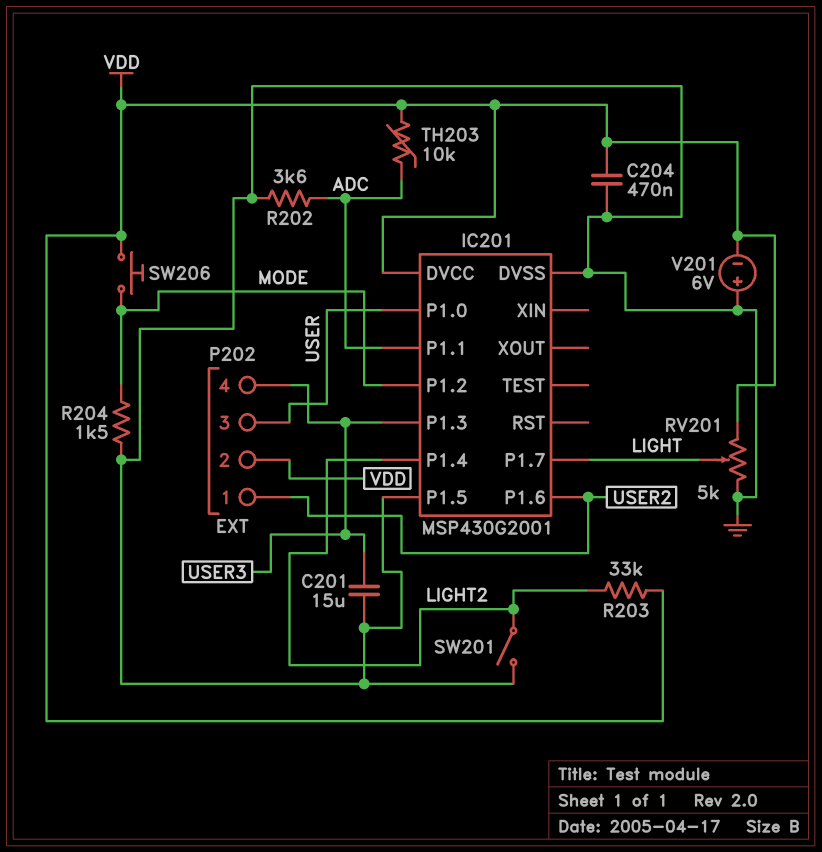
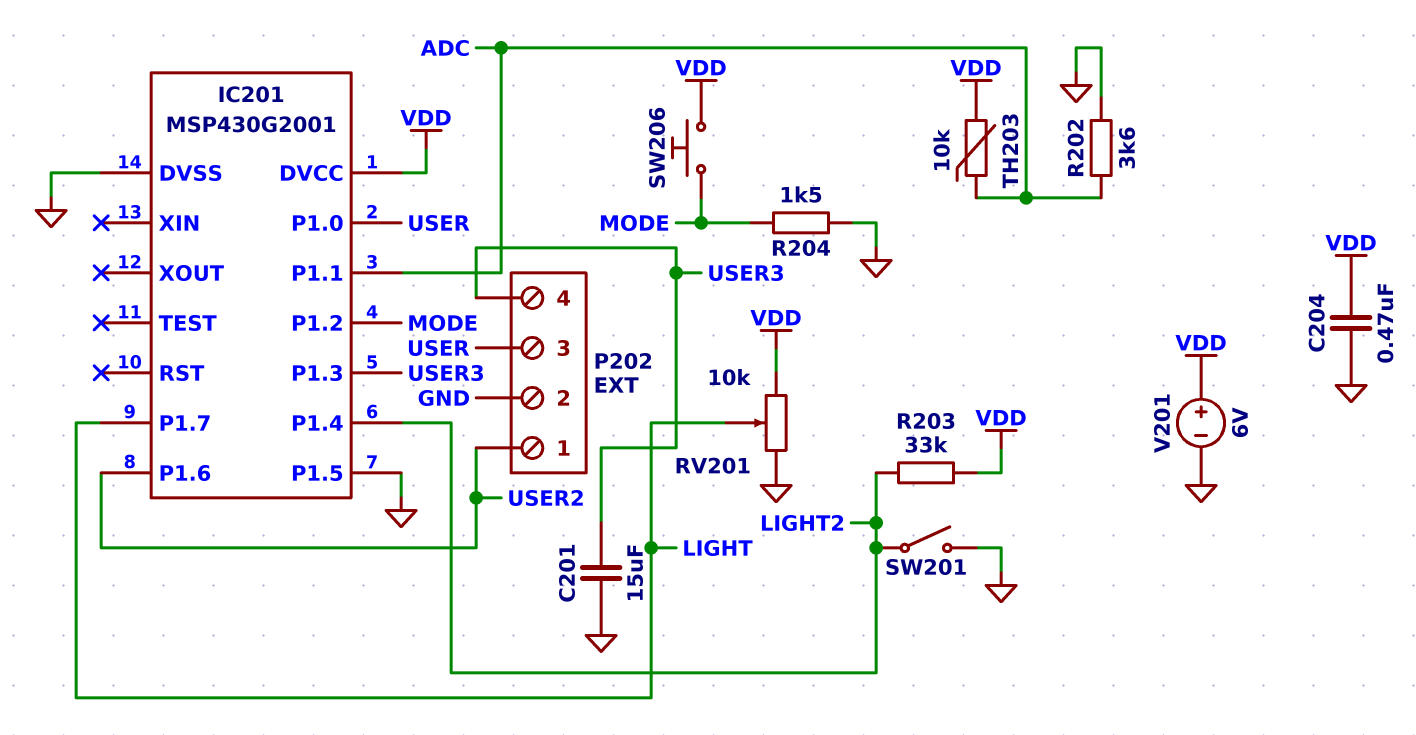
P202 pin 2: VDD -> GND
RV201: 5k (GND, VDD, wiper LIGHT) -> 10k (GND, VDD, wiper LIGHT)
V201: 6V (plus GND, minus VDD) -> 6V (plus VDD, minus GND)

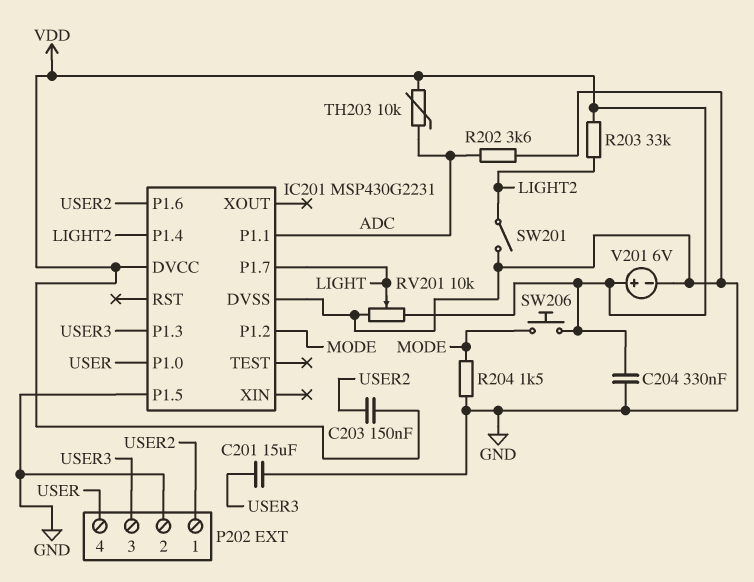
C203: none -> 150nF (USER2, VDD)
C204: 470nF (GND, VDD) -> 330nF (GND, VDD)
IC201: MSP430G2001 -> MSP430G2231
P202 pin 3: USER -> USER3
P202 pin 4: USER3 -> USER

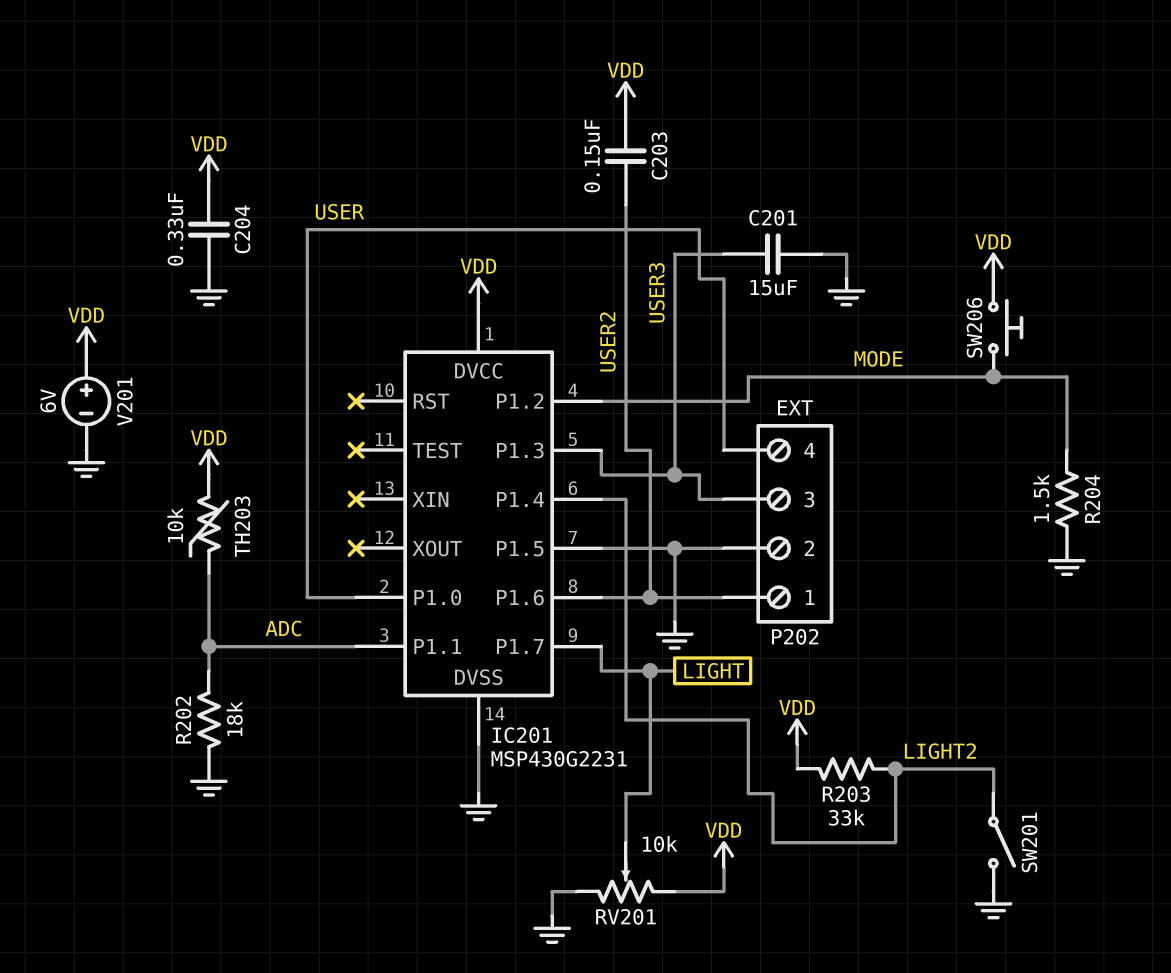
R202: 3.6k (ADC, GND) -> 18k (ADC, GND)

